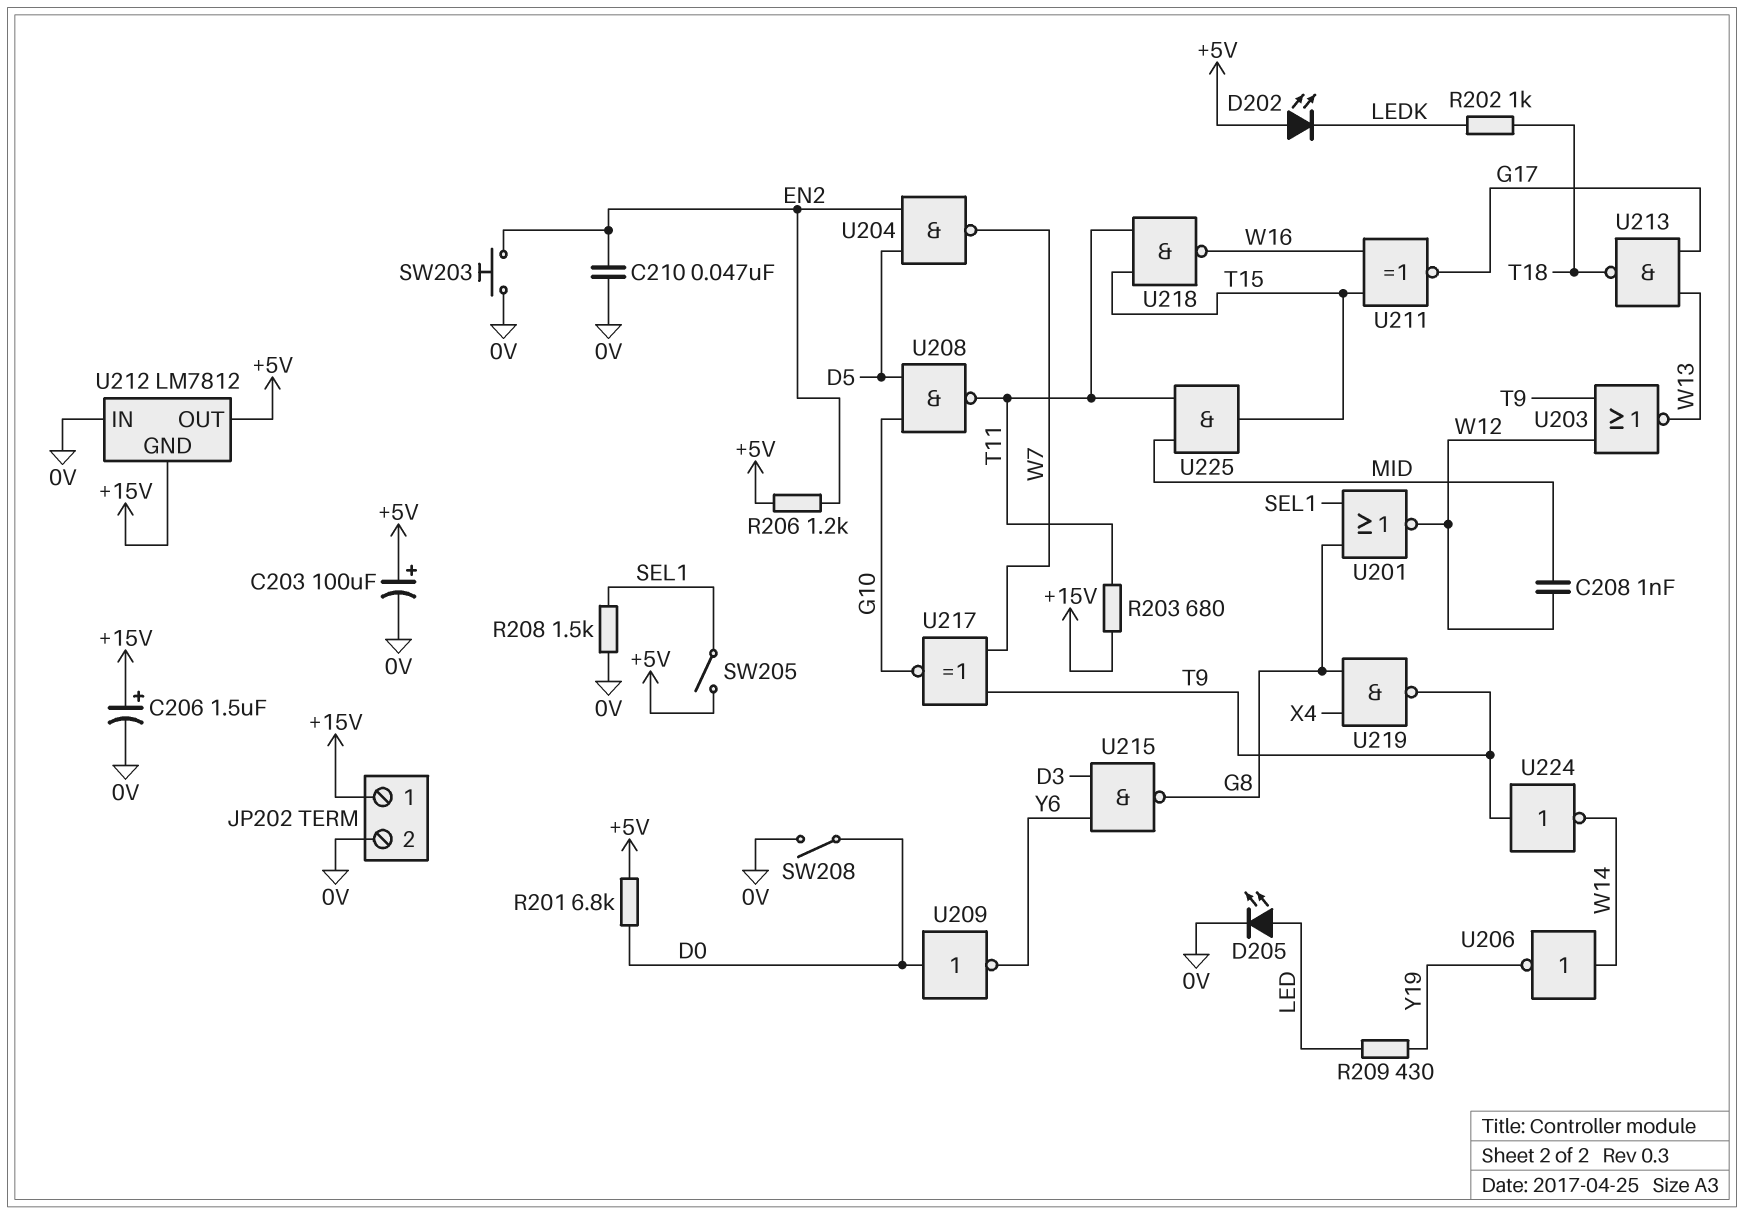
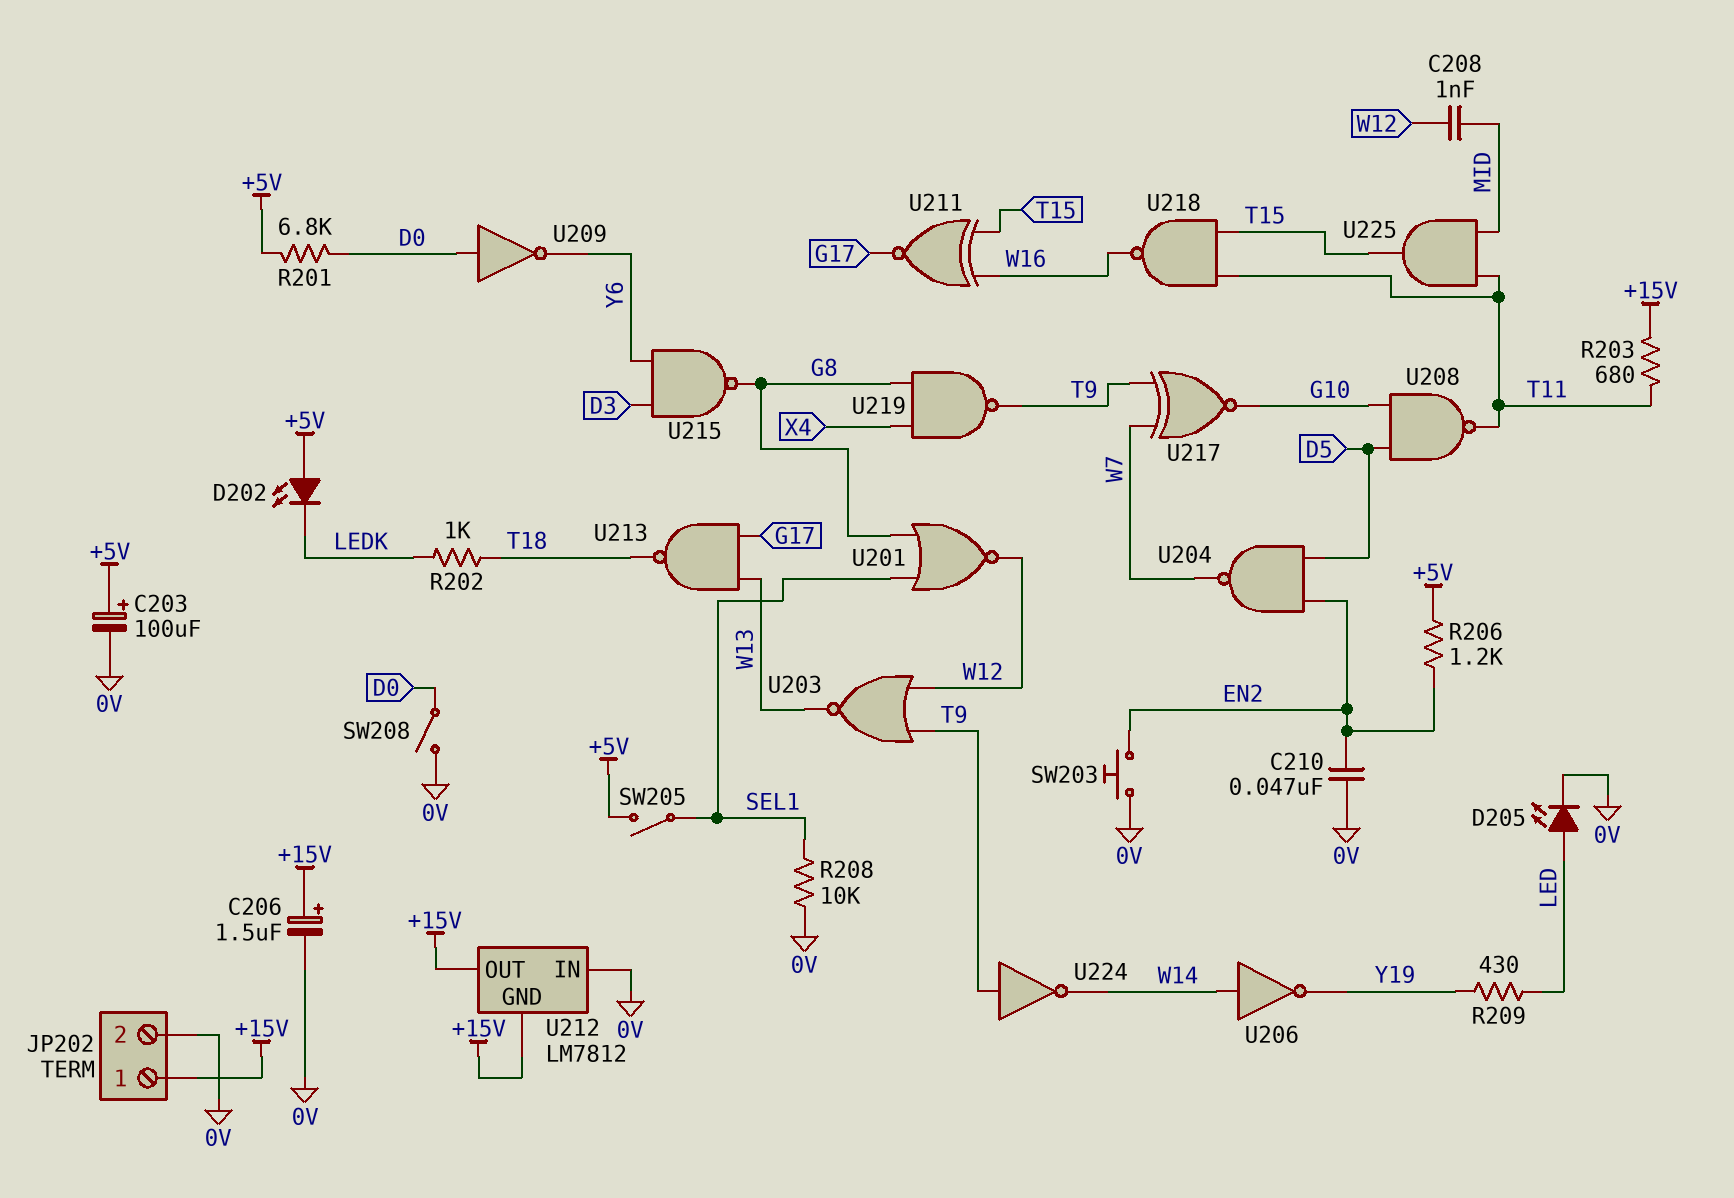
R208: 1.5k (0V, SEL1) -> 10k (0V, SEL1)
U212 pin OUT: +5V -> +15V

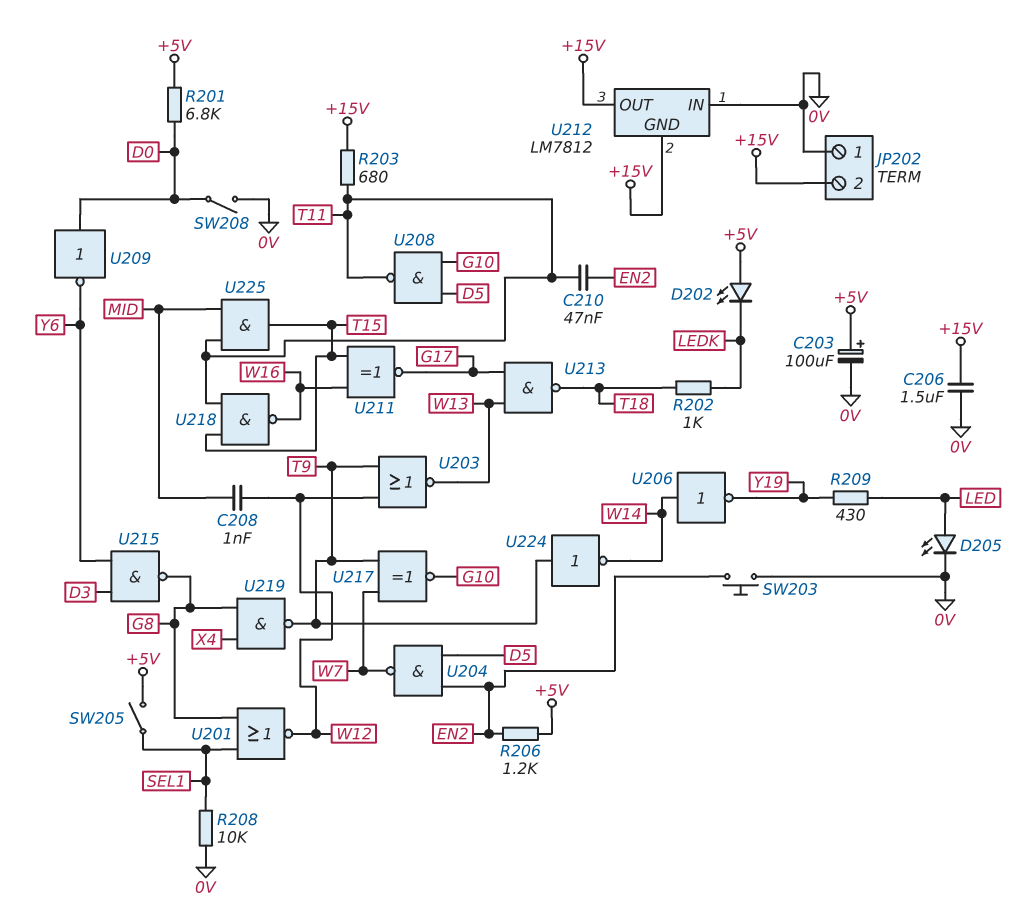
C206: 1.5uF (plus +15V, minus 0V) -> 1.5uF (+15V, 0V)
C210: 47nF (0V, EN2) -> 47nF (EN2, T11)
JP202 pin 1: +15V -> 0V
JP202 pin 2: 0V -> +15V

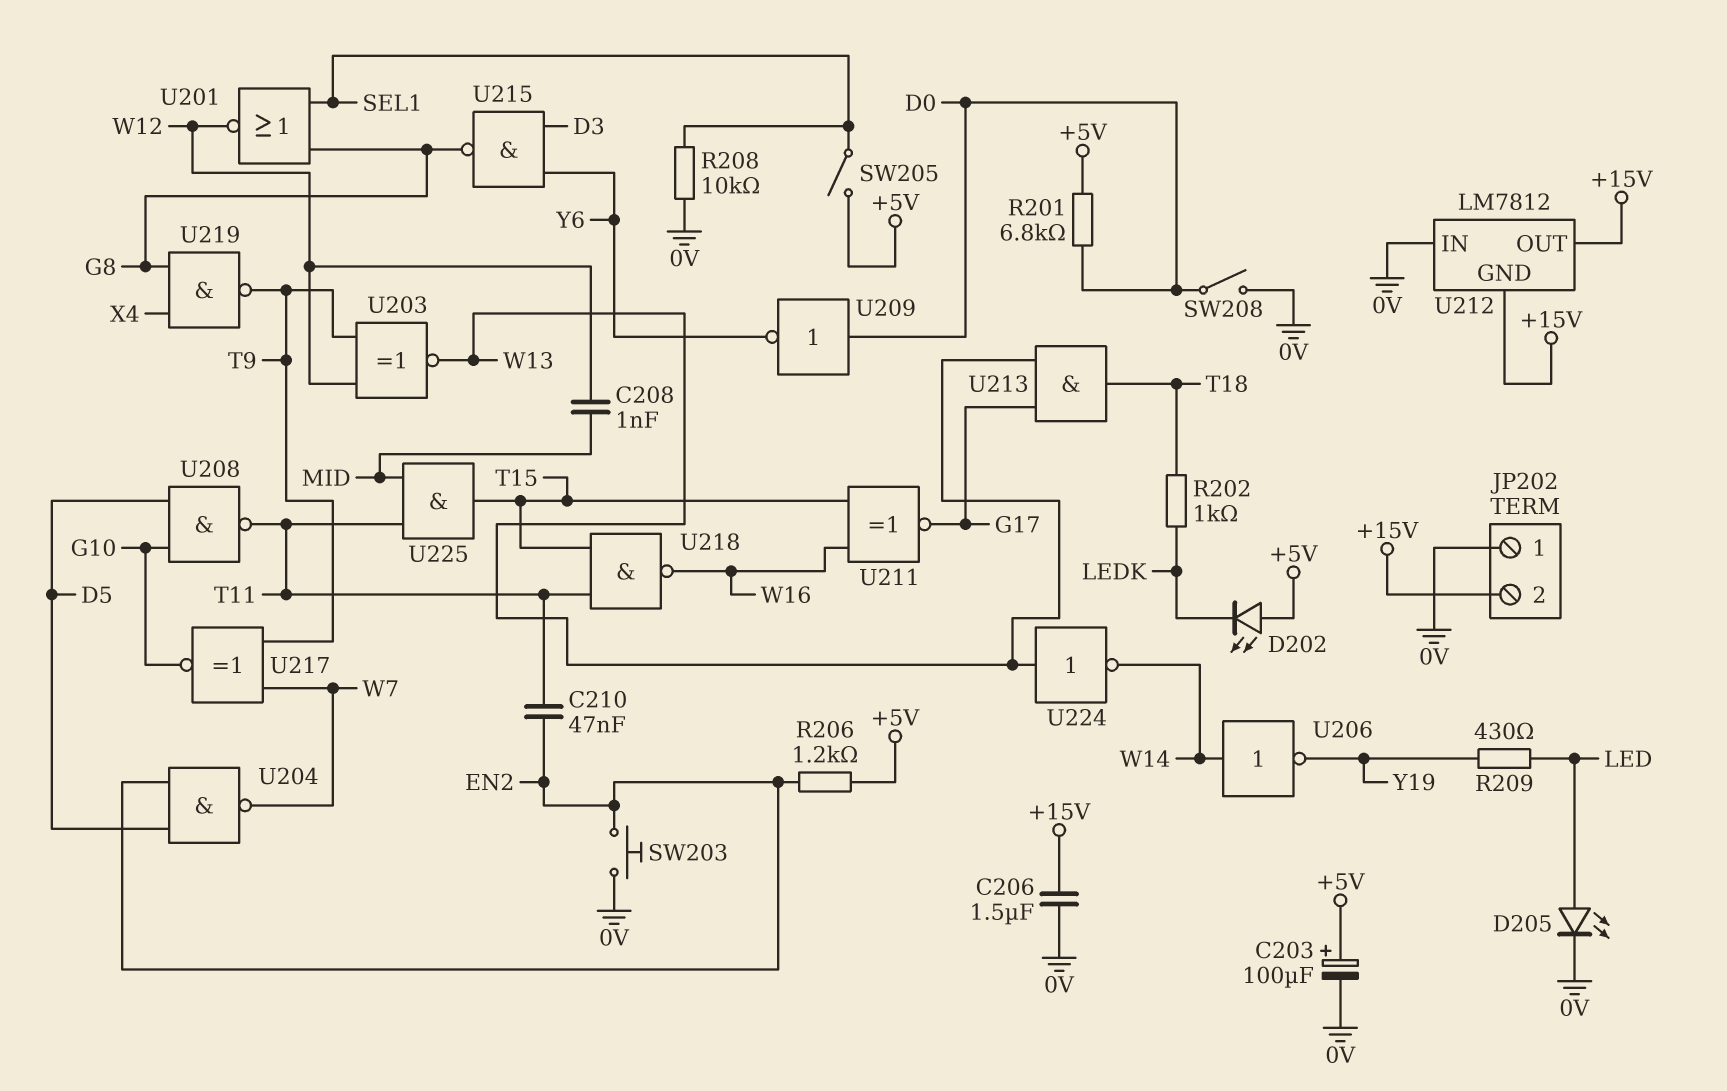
R203: 680 (+15V, T11) -> none
U203: NOR (in T9, in W12, out W13) -> XNOR (in T9, in W12, out W13)
U213: NAND (in G17, in W13, out T18) -> AND (in G17, in W13, out T18)
U224: NOT (in T9, out W14) -> NOT (in W13, out W14)

